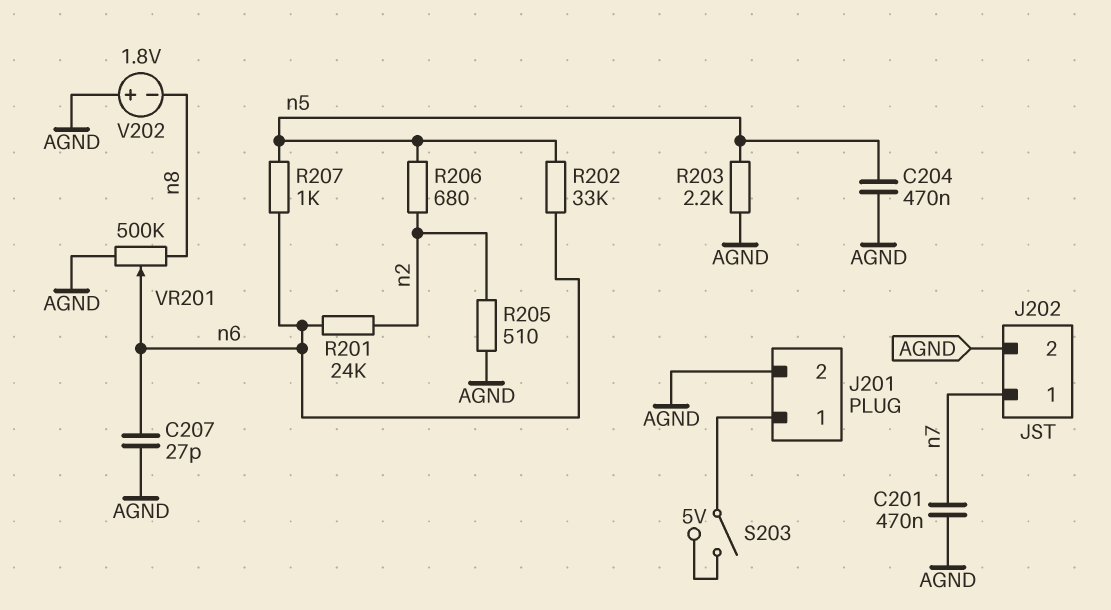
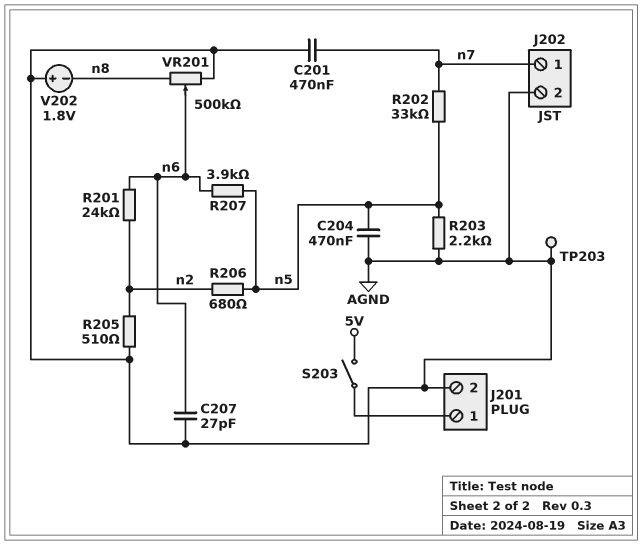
R202: 33k (n5, n6) -> 33k (n5, n7)
R207: 1k (n5, n6) -> 3.9k (n5, n6)
TP203: none -> test point (AGND)

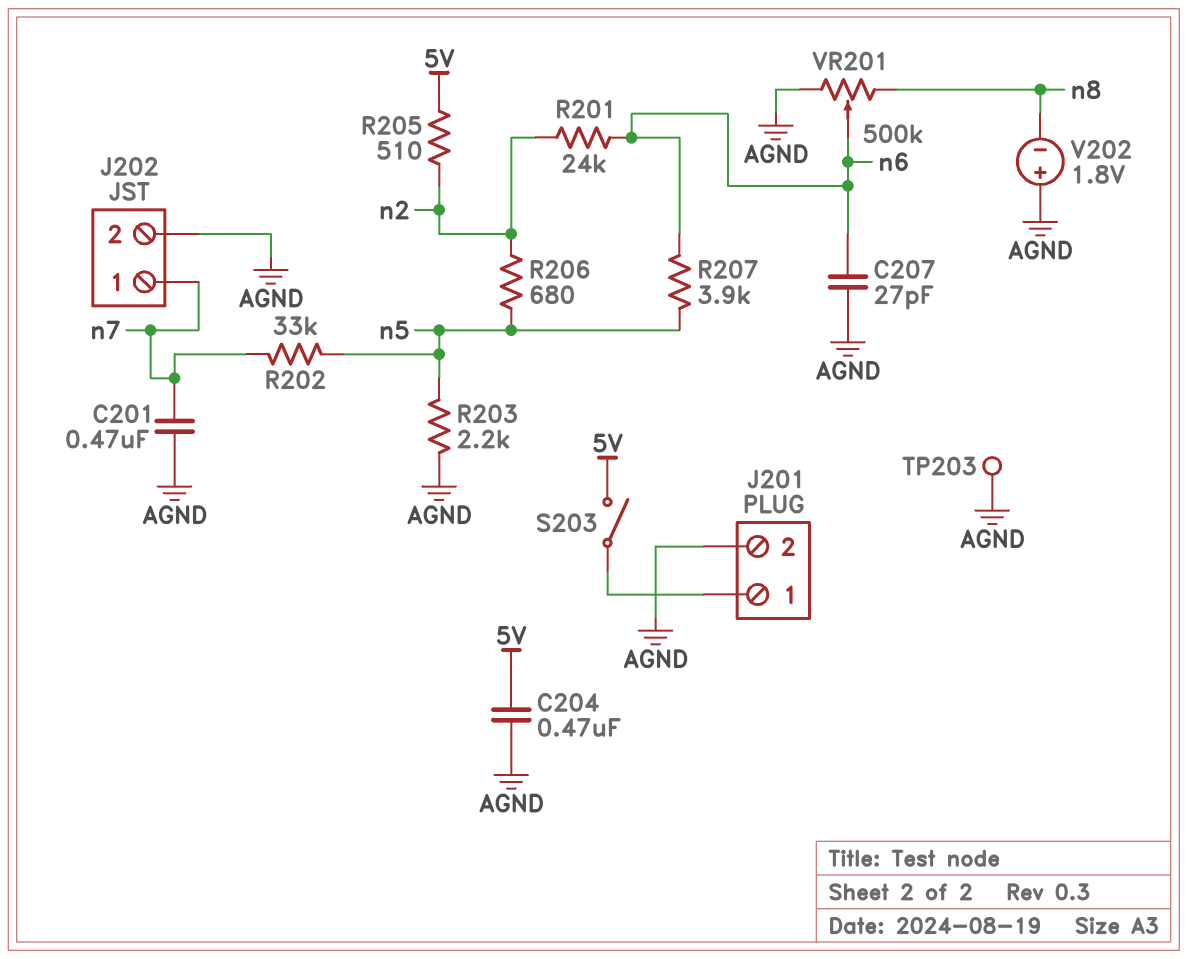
C204: 470nF (AGND, n5) -> 470nF (5V, AGND)
R205: 510 (AGND, n2) -> 510 (5V, n2)

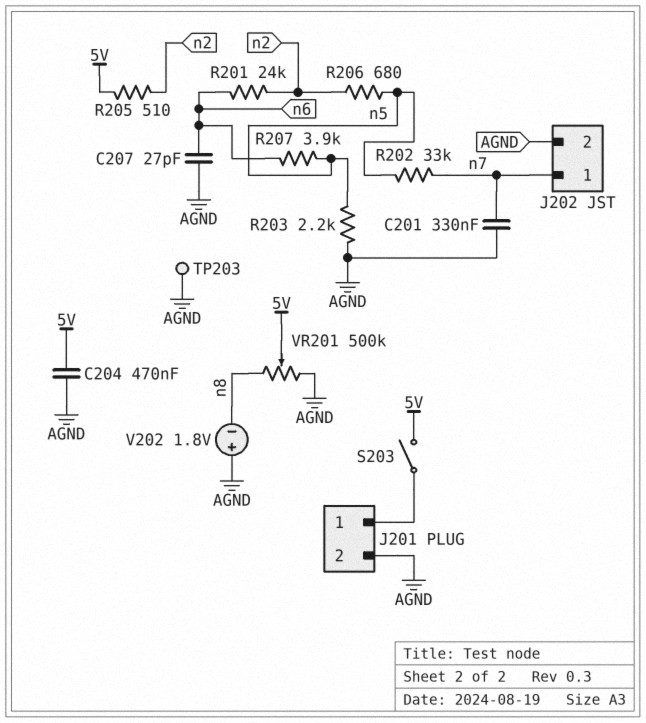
C201: 470nF (AGND, n7) -> 330nF (AGND, n7)
VR201: 500k (AGND, n8, wiper n6) -> 500k (AGND, n8, wiper 5V)

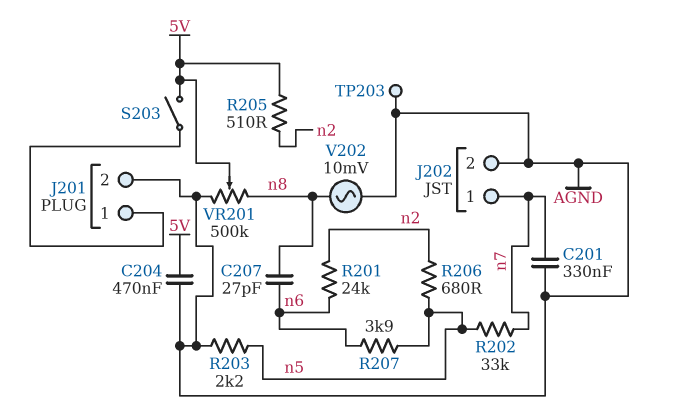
C207: 27pF (AGND, n6) -> 27pF (n6, n8)
V202: 1.8V (plus AGND, minus n8) -> AC 10mV (AGND, n8)

